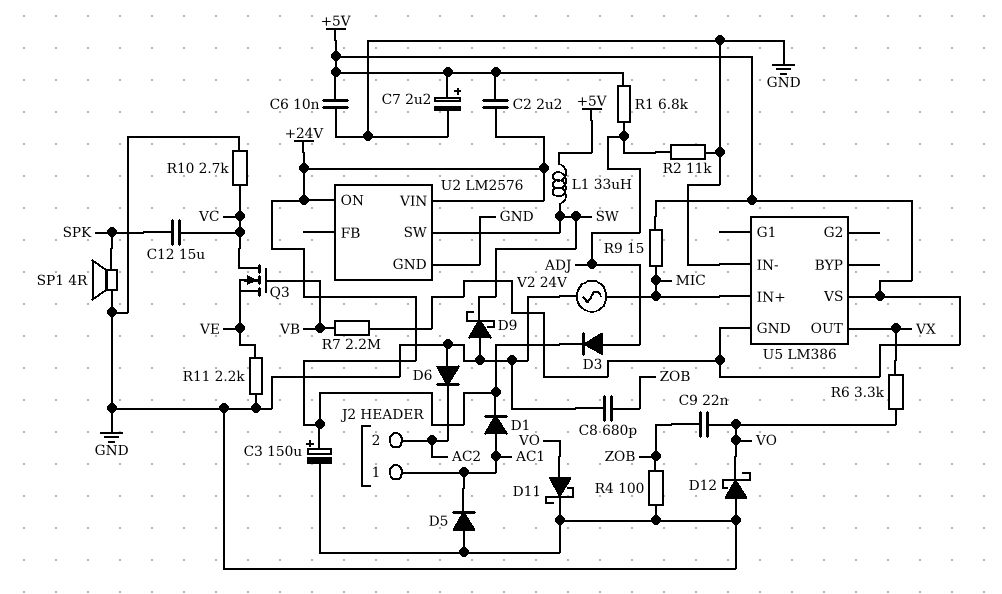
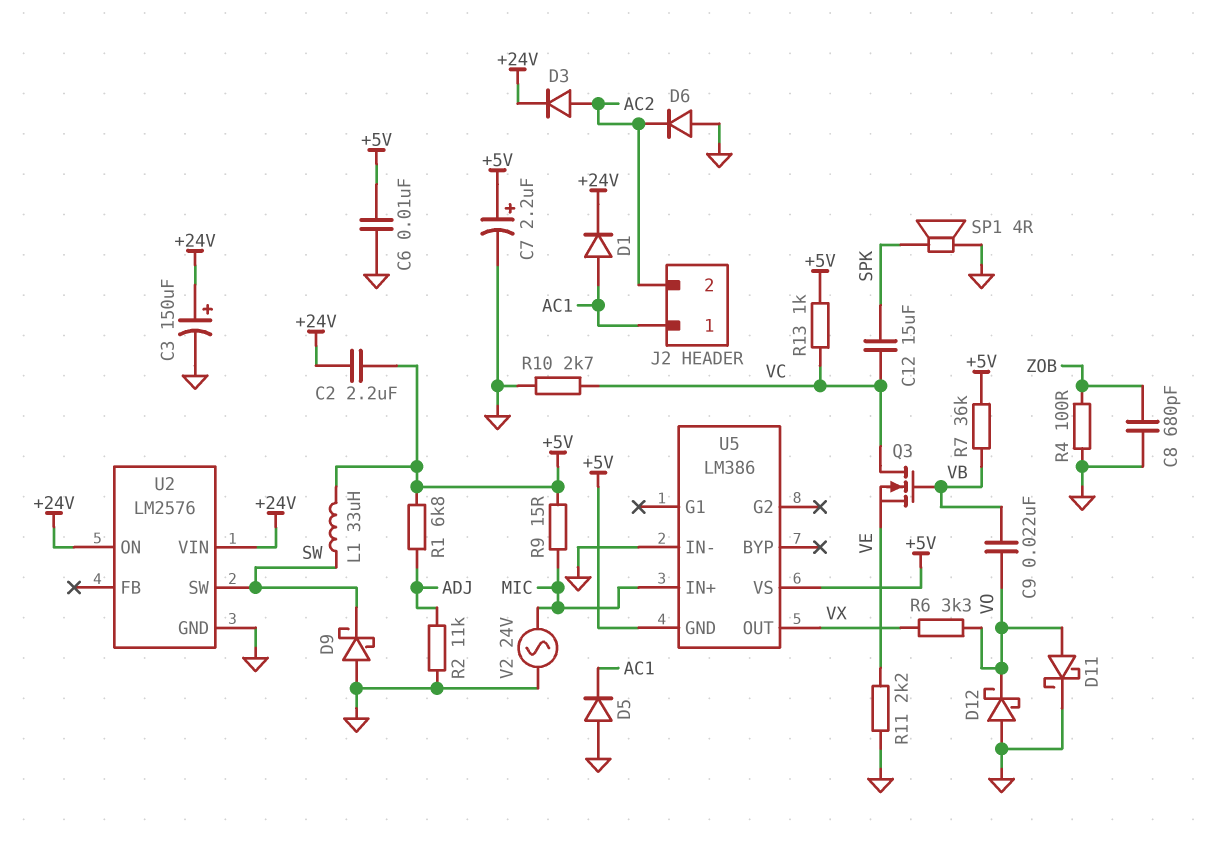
C9: 22nF (VO, ZOB) -> 22nF (VB, VO)
D3: diode (A ADJ, K +24V) -> diode (A AC2, K +24V)
R7: 2.2M (+5V, VB) -> 36k (+5V, VB)
R13: none -> 1k (+5V, VC)

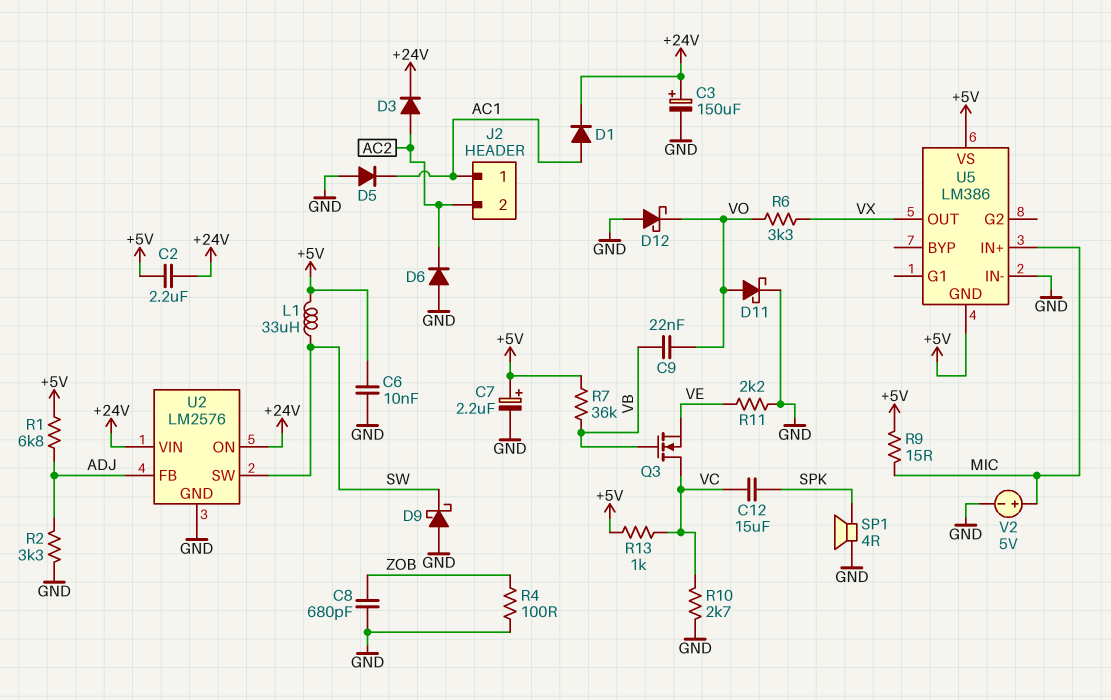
R2: 11k (ADJ, GND) -> 3.3k (ADJ, GND)
U2 pin FB: none -> ADJ
V2: AC 24V (GND, MIC) -> 5V (plus MIC, minus GND)

